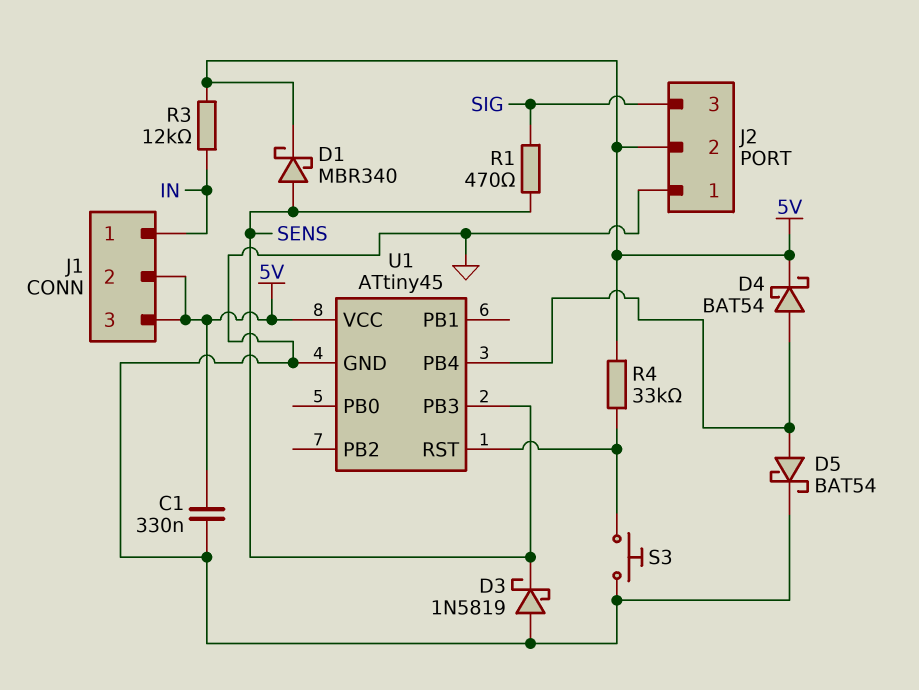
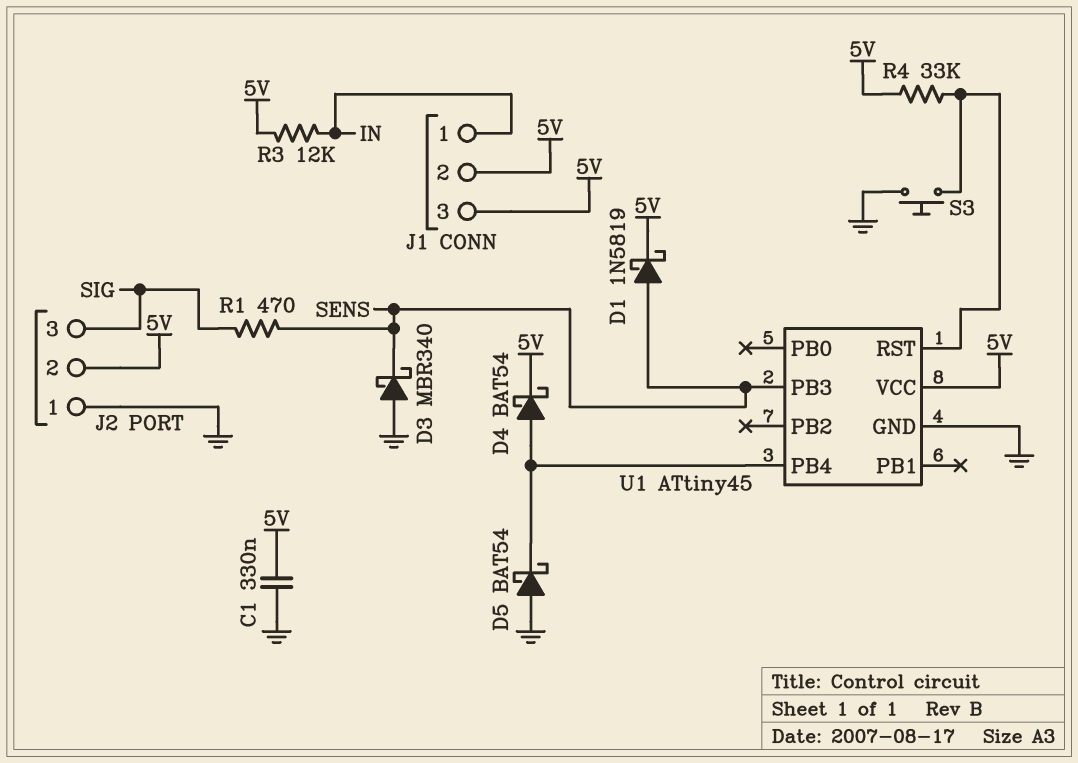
D1: schottky MBR340 (A SENS, K 5V) -> schottky 1N5819 (A SENS, K 5V)
D3: schottky 1N5819 (A GND, K SENS) -> schottky MBR340 (A GND, K SENS)
D5: schottky BAT54 (A U1/PB4, K GND) -> schottky BAT54 (A GND, K U1/PB4)

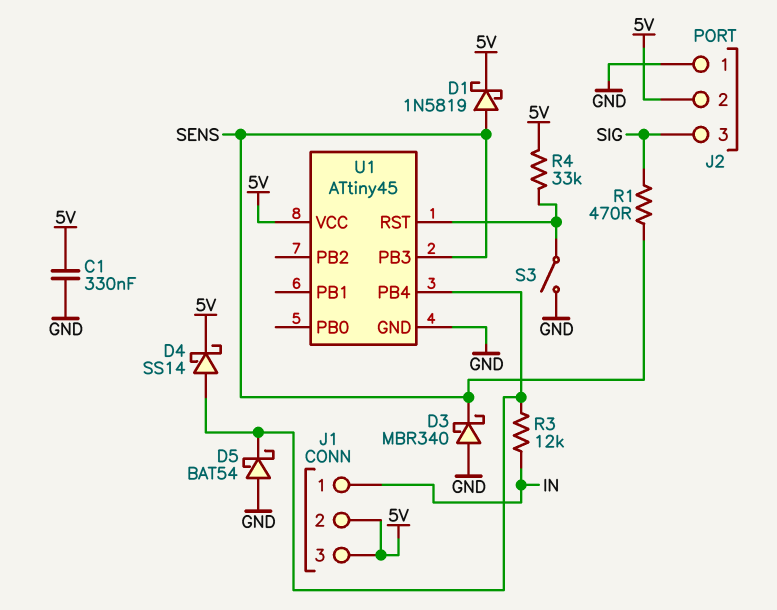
D4: schottky BAT54 (A U1/PB4, K 5V) -> schottky SS14 (A U1/PB4, K 5V)
R3: 12k (5V, IN) -> 12k (IN, U1/PB4)
S3: button (GND, U1/RST) -> switch (GND, U1/RST)

